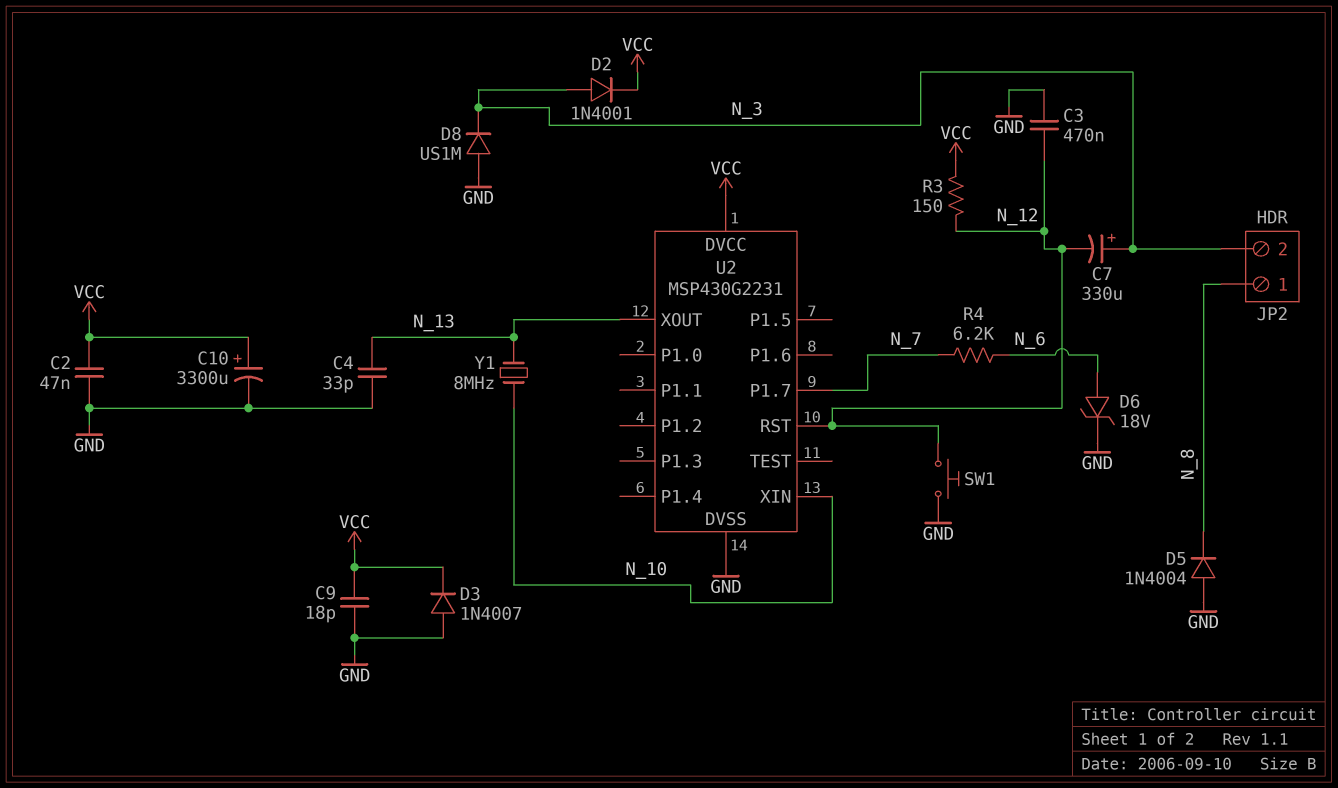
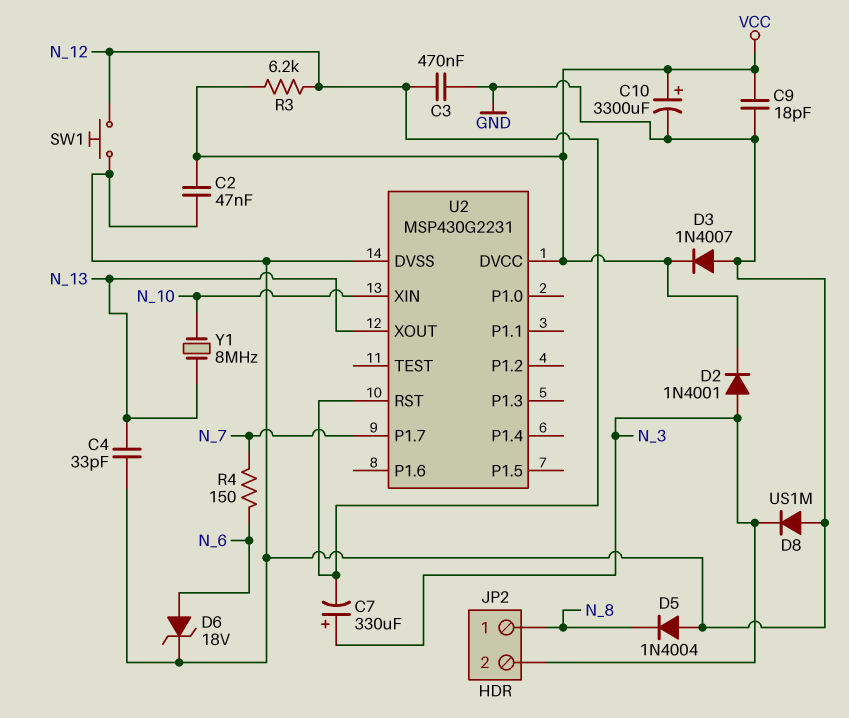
R3: 150 (N_12, VCC) -> 6.2k (N_12, VCC)
R4: 6.2k (N_6, N_7) -> 150 (N_6, N_7)

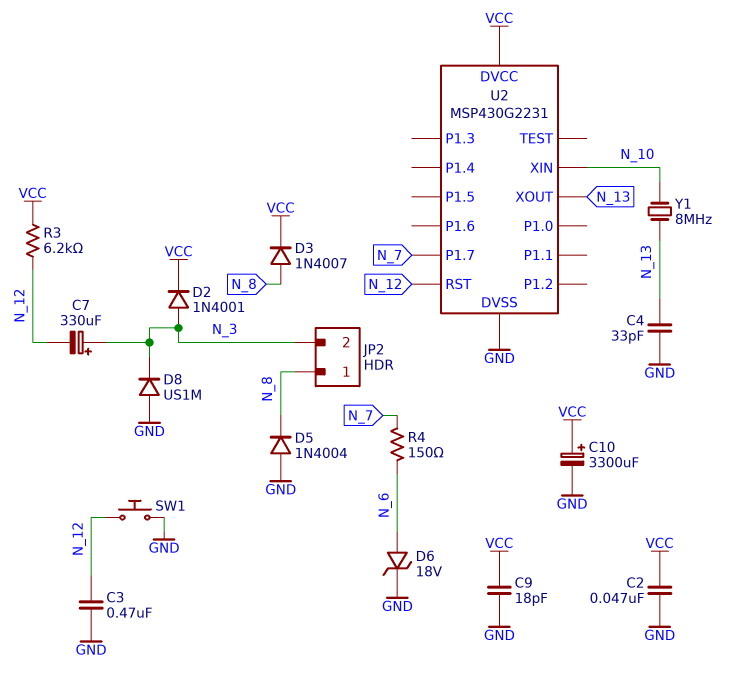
D3: diode 1N4007 (A GND, K VCC) -> diode 1N4007 (A N_8, K VCC)

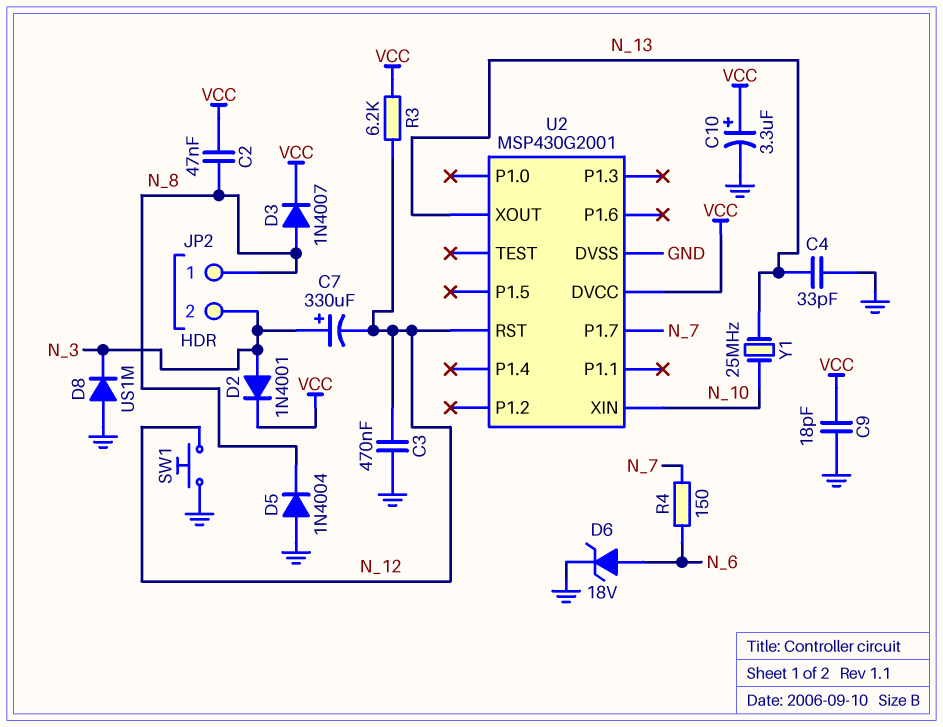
C2: 47nF (GND, VCC) -> 47nF (N_8, VCC)
C10: 3300uF (plus VCC, minus GND) -> 3.3uF (plus VCC, minus GND)
U2: MSP430G2231 -> MSP430G2001
Y1: 8MHz (N_10, N_13) -> 25MHz (N_10, N_13)

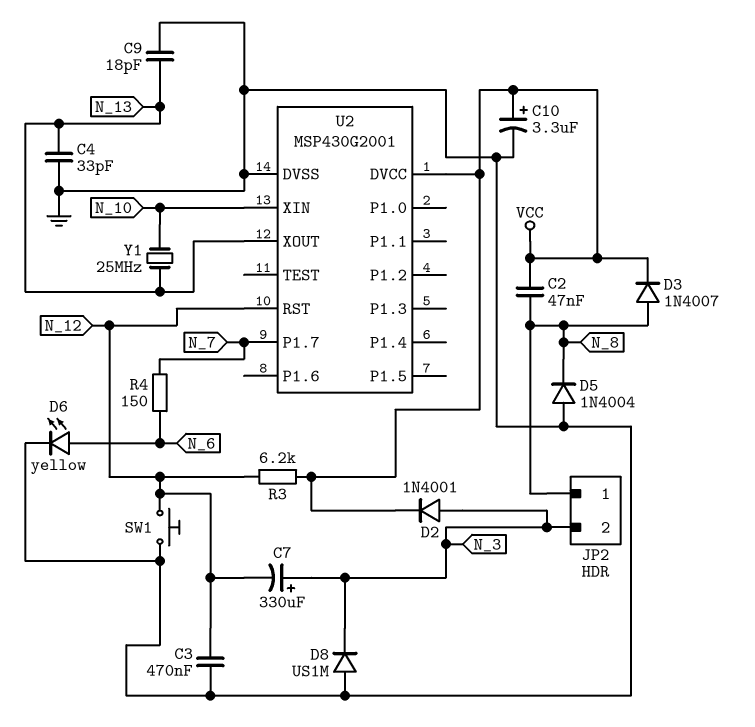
C9: 18pF (GND, VCC) -> 18pF (GND, N_13)
D6: zener 18V (A N_6, K GND) -> LED yellow (A N_6, K GND)

